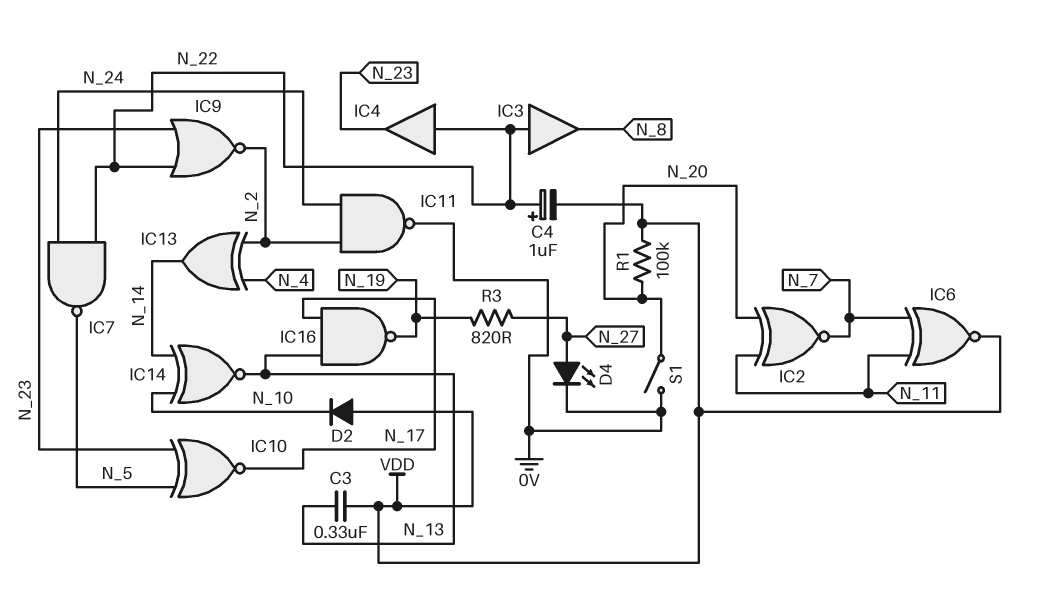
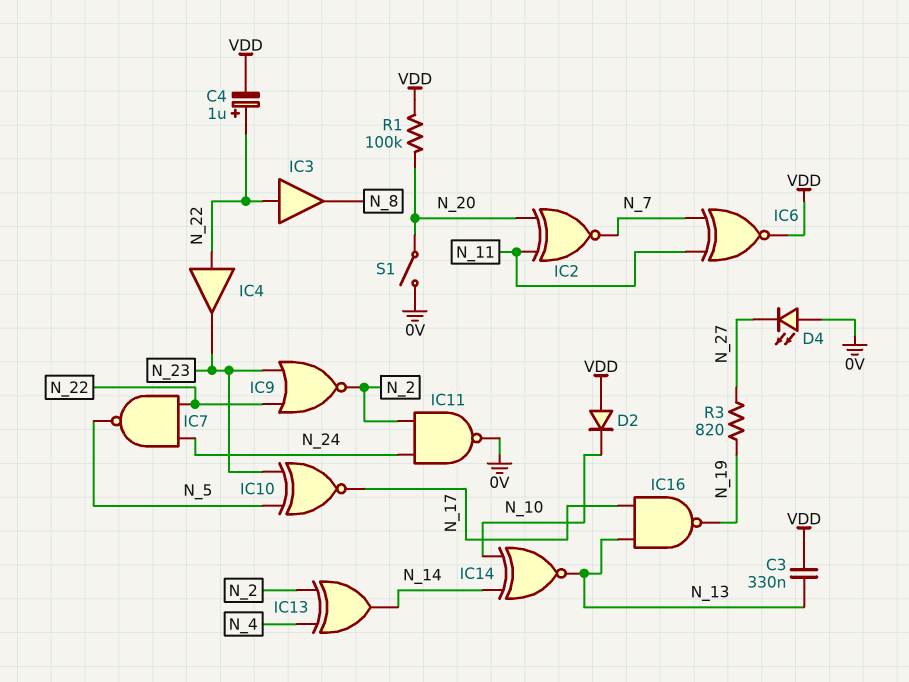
D4: LED (A N_27, K 0V) -> LED (A 0V, K N_27)

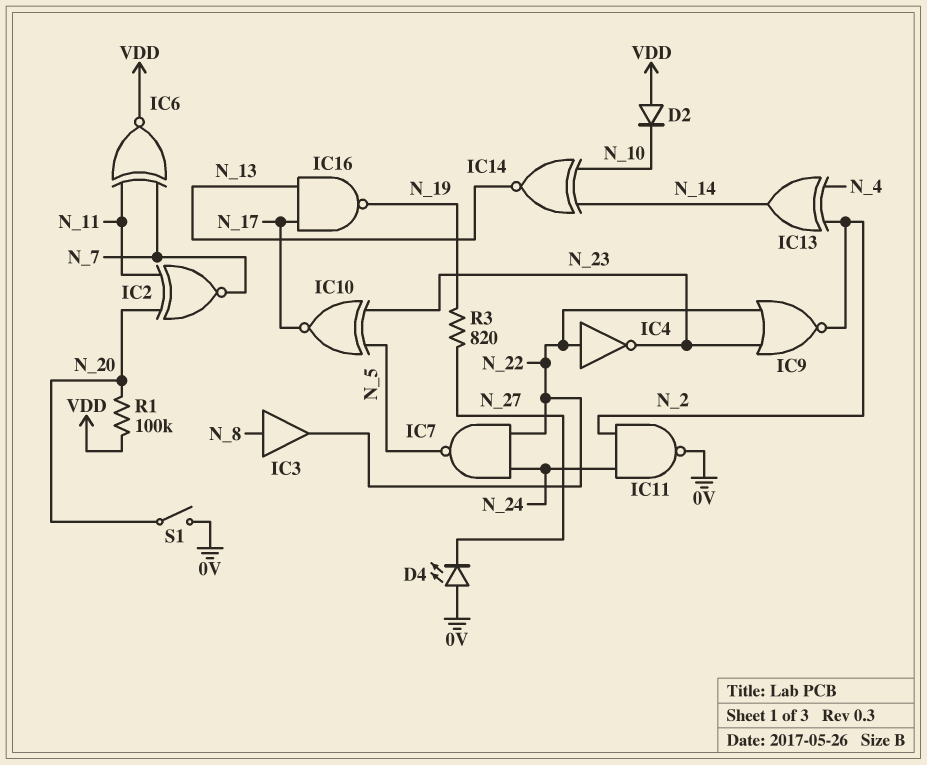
C3: 330nF (N_13, VDD) -> none
C4: 1uF (plus N_22, minus VDD) -> none
IC3: buffer (in N_22, out N_8) -> buffer (in N_8, out N_22)
IC4: buffer (in N_22, out N_23) -> NOT (in N_22, out N_23)

